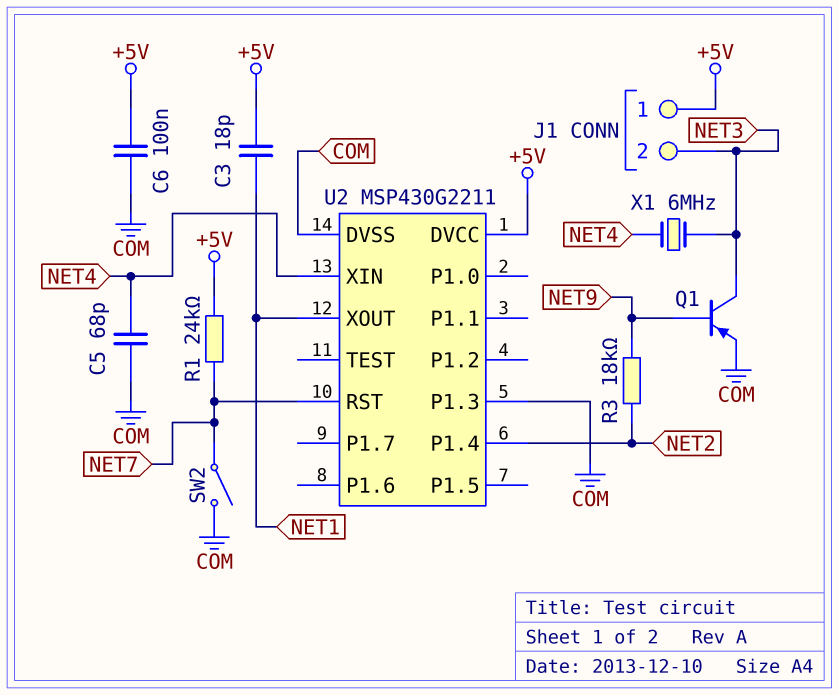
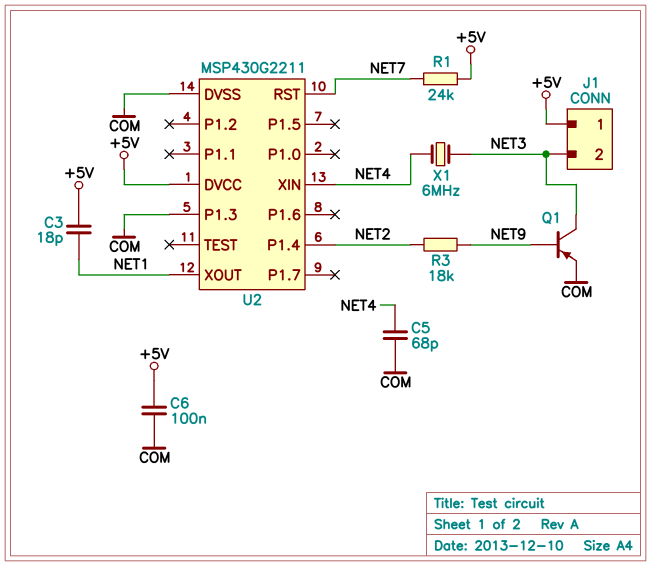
SW2: switch (COM, NET7) -> none

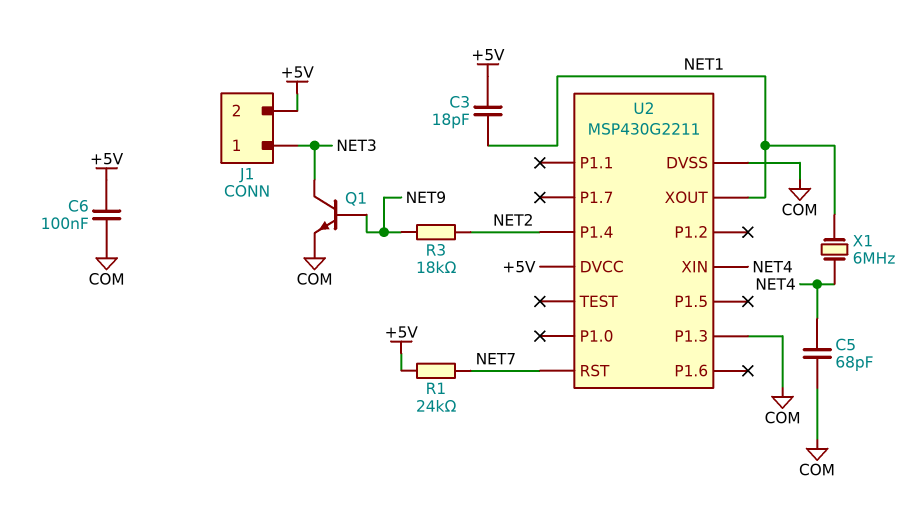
J1 pin 1: +5V -> NET3
J1 pin 2: NET3 -> +5V
Q1: PNP (B NET9, C NET3, E COM) -> NPN (B NET9, C NET3, E COM)
X1: 6MHz (NET3, NET4) -> 6MHz (NET1, NET4)

